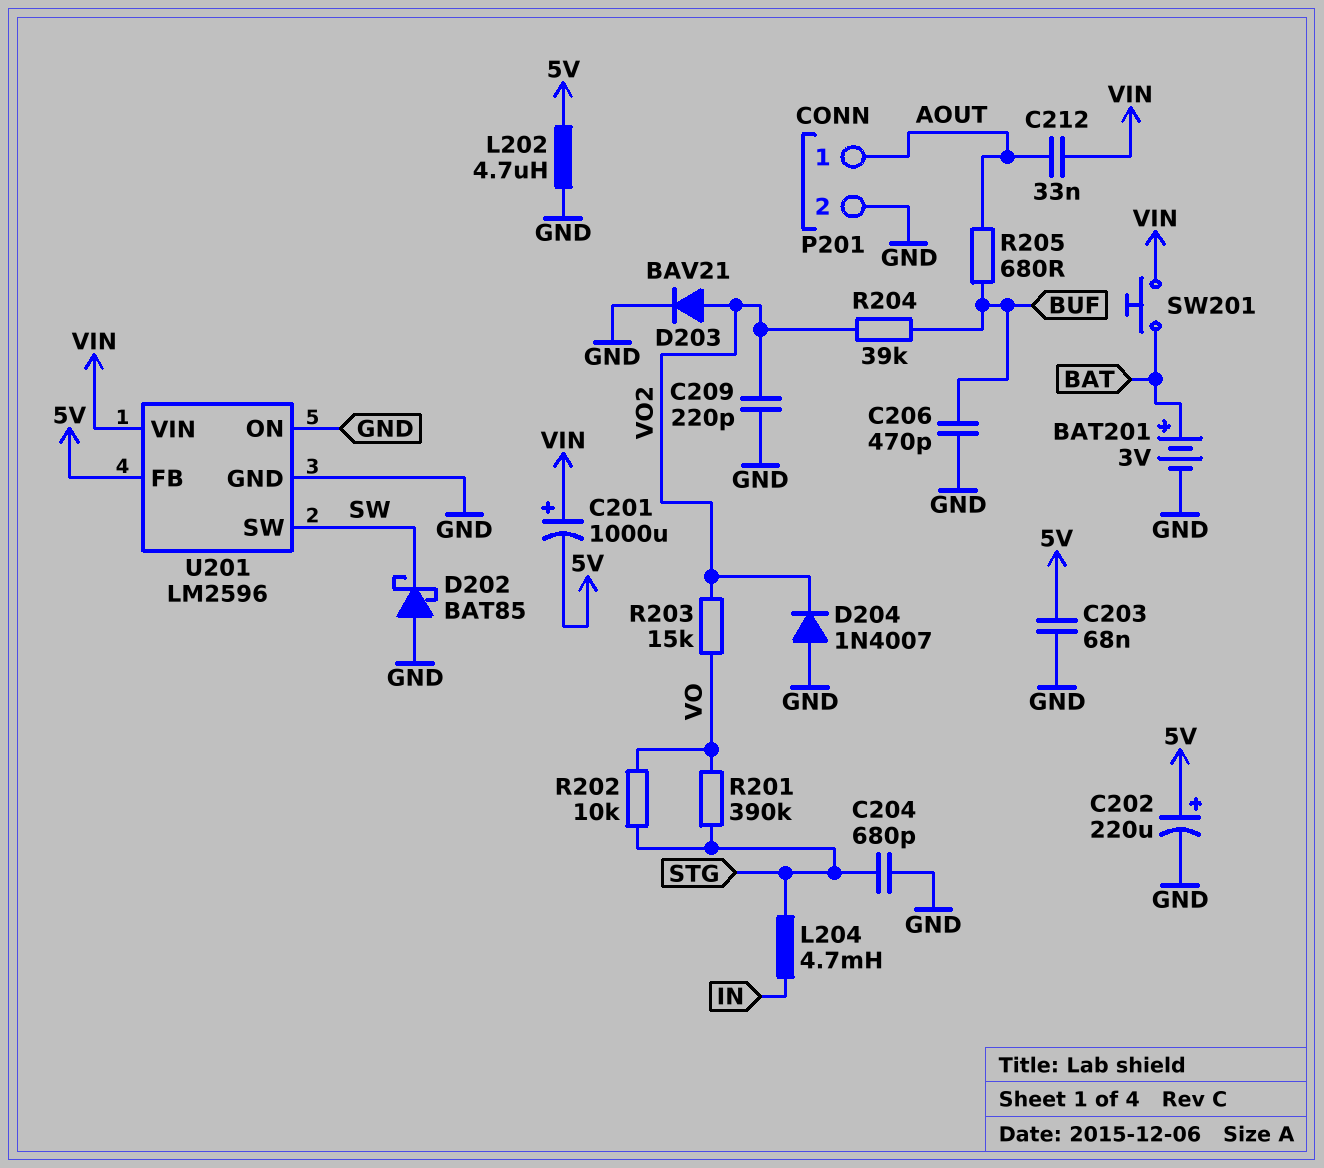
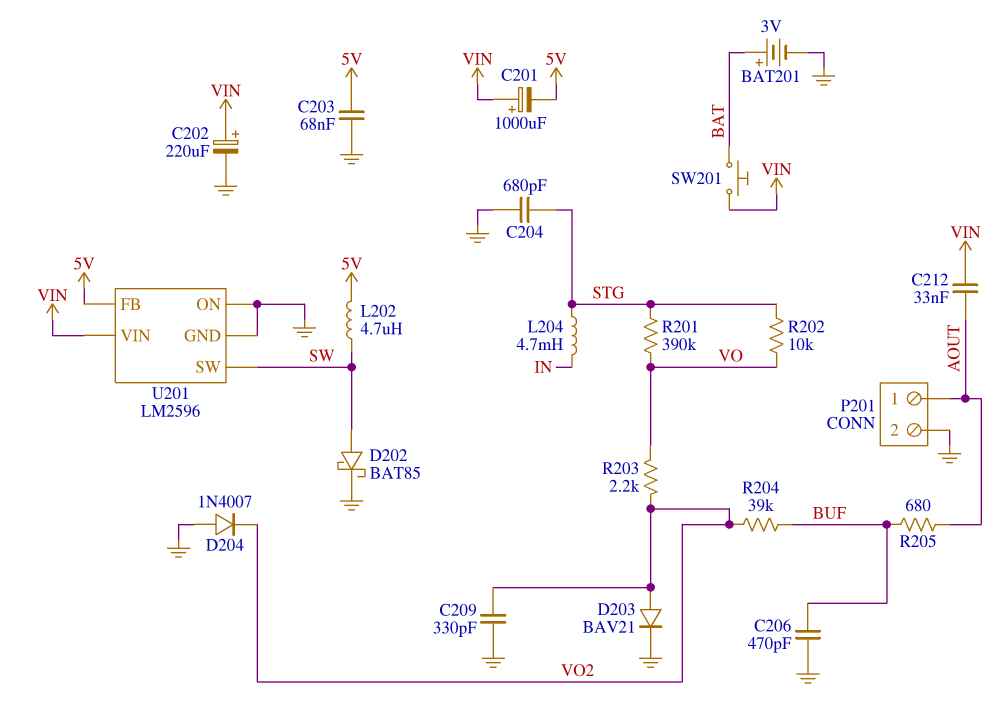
C202: 220uF (plus 5V, minus GND) -> 220uF (plus VIN, minus GND)
C209: 220pF (GND, VO2) -> 330pF (GND, VO2)
D202: schottky BAT85 (A GND, K SW) -> schottky BAT85 (A SW, K GND)
L202: 4.7uH (5V, GND) -> 4.7uH (5V, SW)
R203: 15k (VO, VO2) -> 2.2k (VO, VO2)

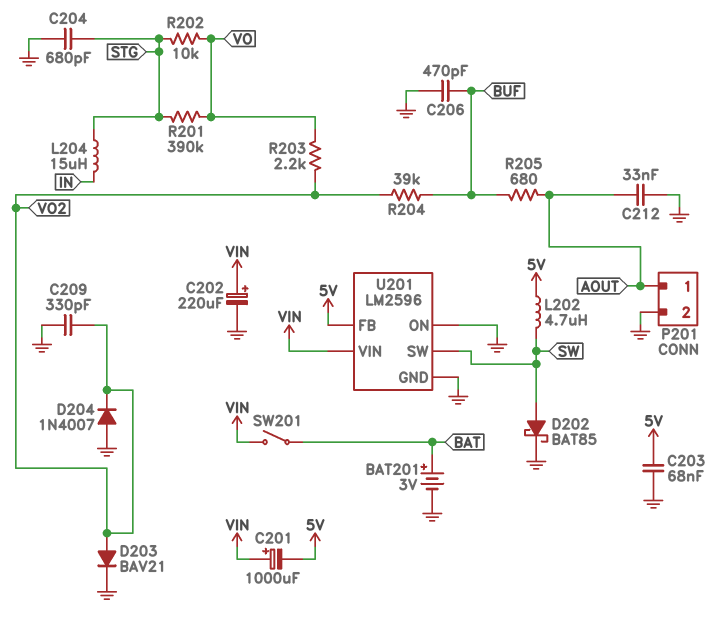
C212: 33nF (AOUT, VIN) -> 33nF (AOUT, GND)
L204: 4.7mH (IN, STG) -> 15uH (IN, STG)
SW201: button (BAT, VIN) -> switch (BAT, VIN)

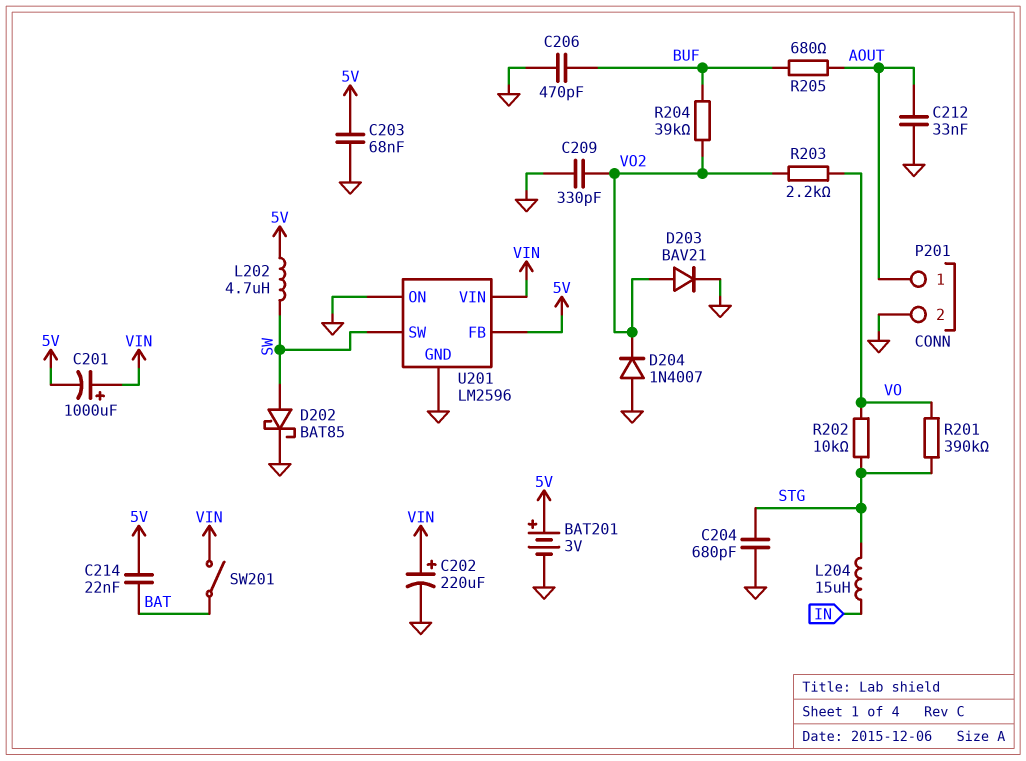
BAT201: 3V (plus BAT, minus GND) -> 3V (plus 5V, minus GND)
C214: none -> 22nF (5V, BAT)

